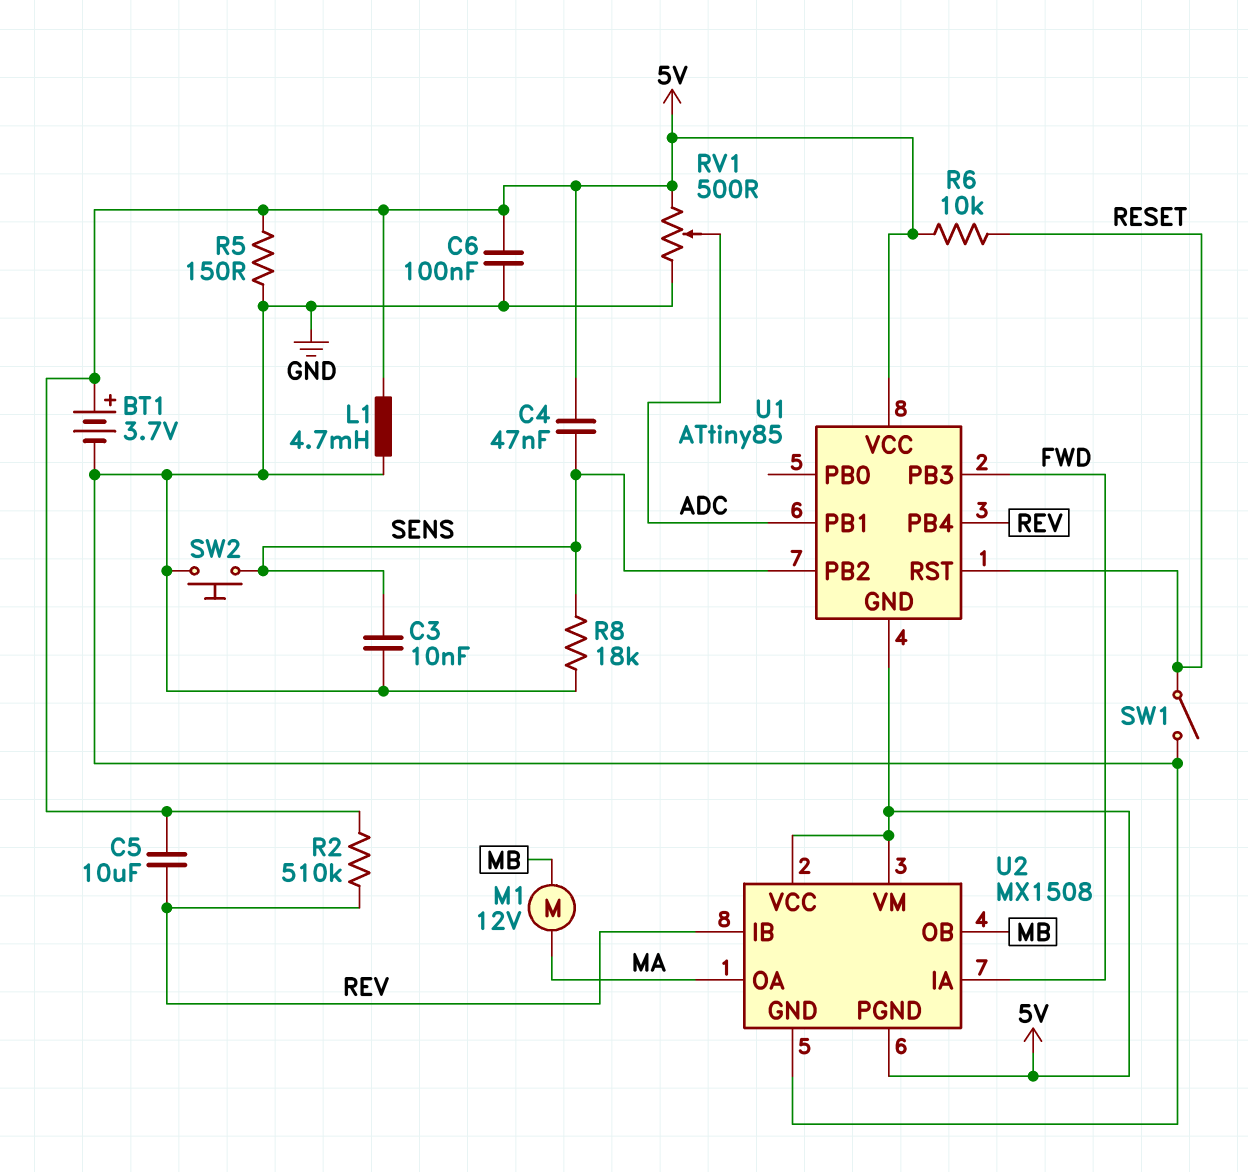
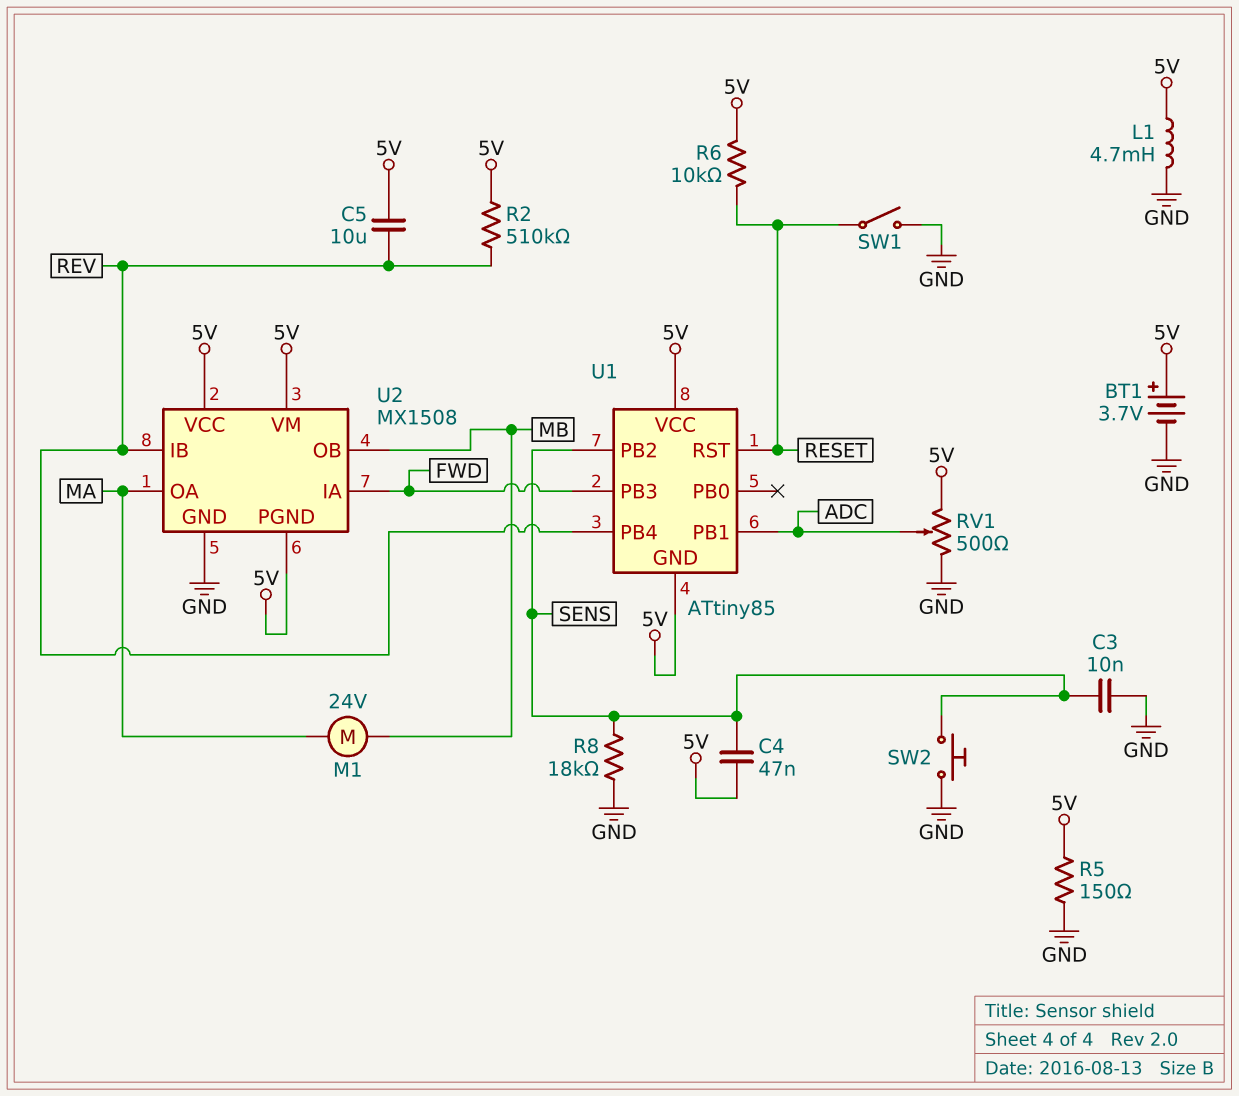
C6: 100nF (5V, GND) -> none
M1: motor 12V (MA, MB) -> motor 24V (MA, MB)

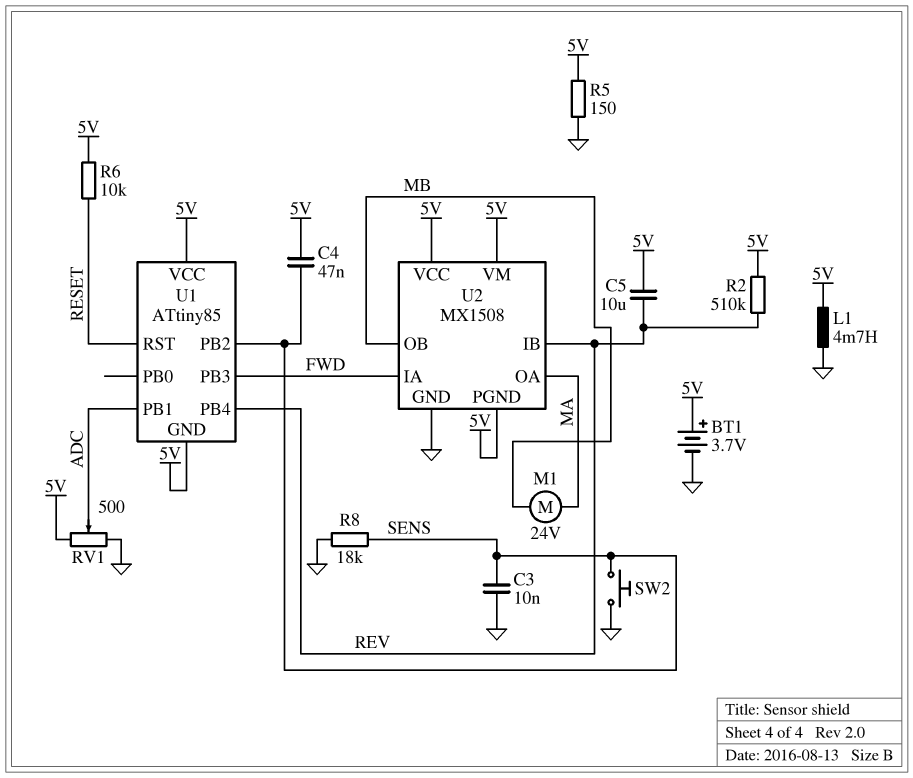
SW1: switch (GND, RESET) -> none

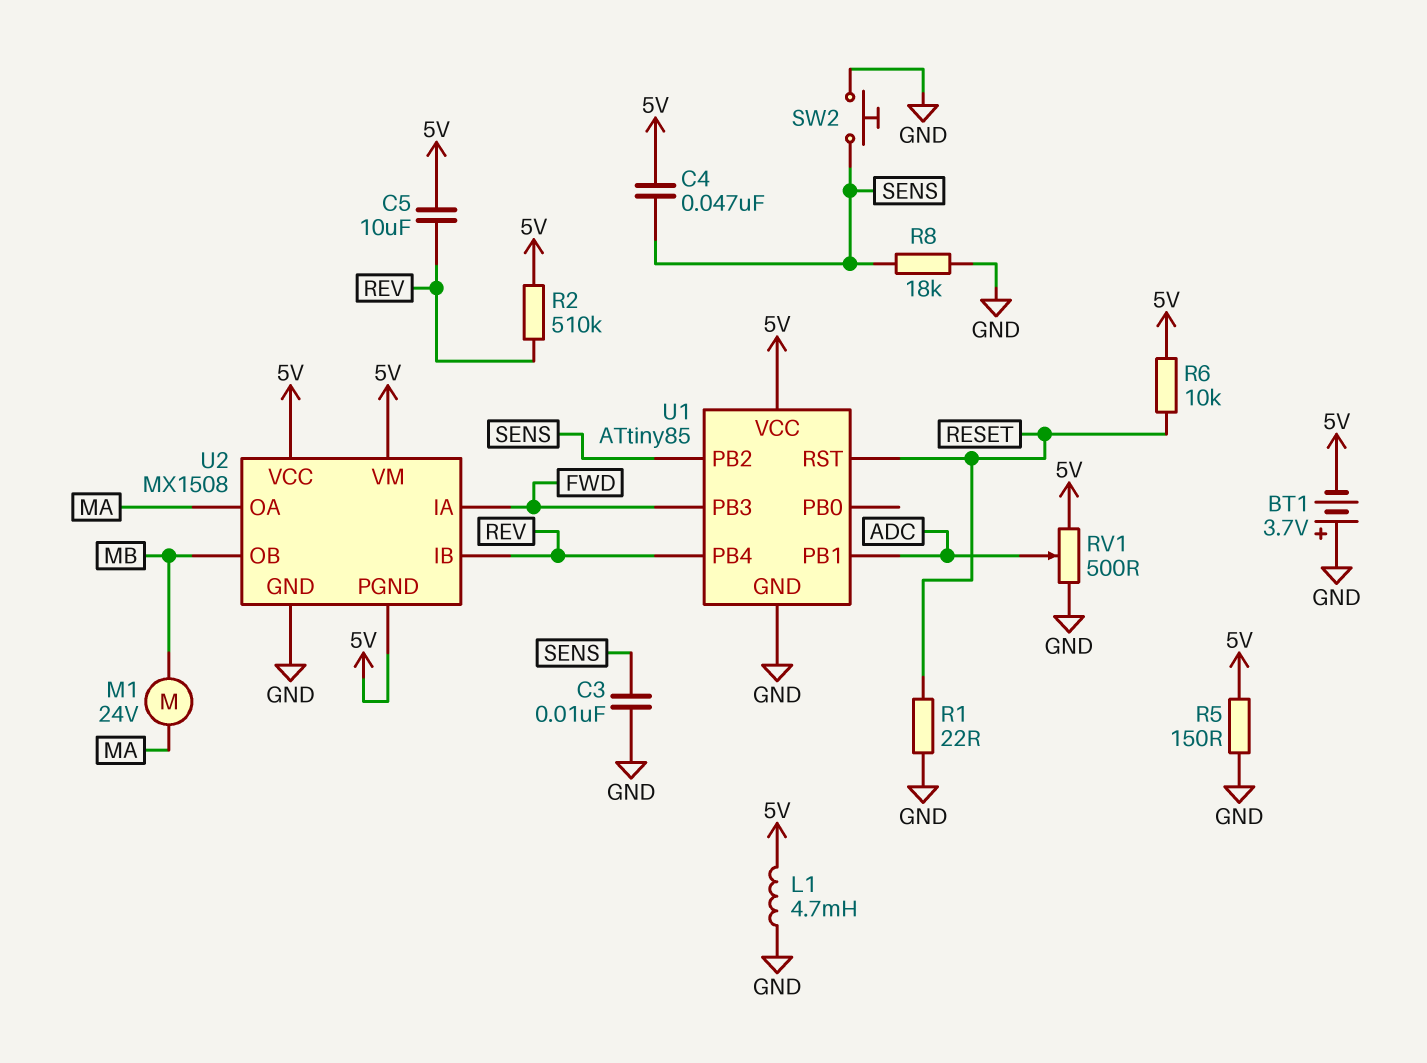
BT1: 3.7V (plus 5V, minus GND) -> 3.7V (plus GND, minus 5V)
R1: none -> 22 (GND, RESET)
U1 pin GND: 5V -> GND

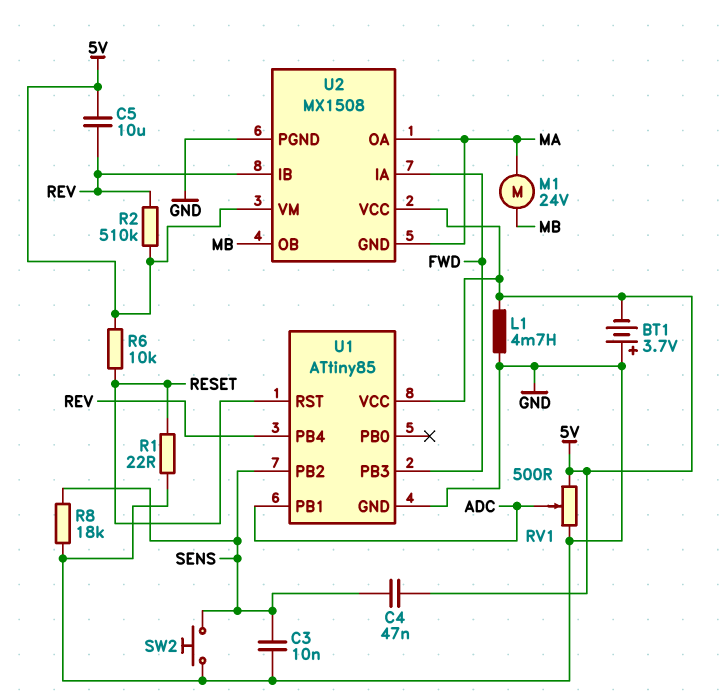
R5: 150 (5V, GND) -> none
U2 pin GND: GND -> MA
U2 pin PGND: 5V -> GND

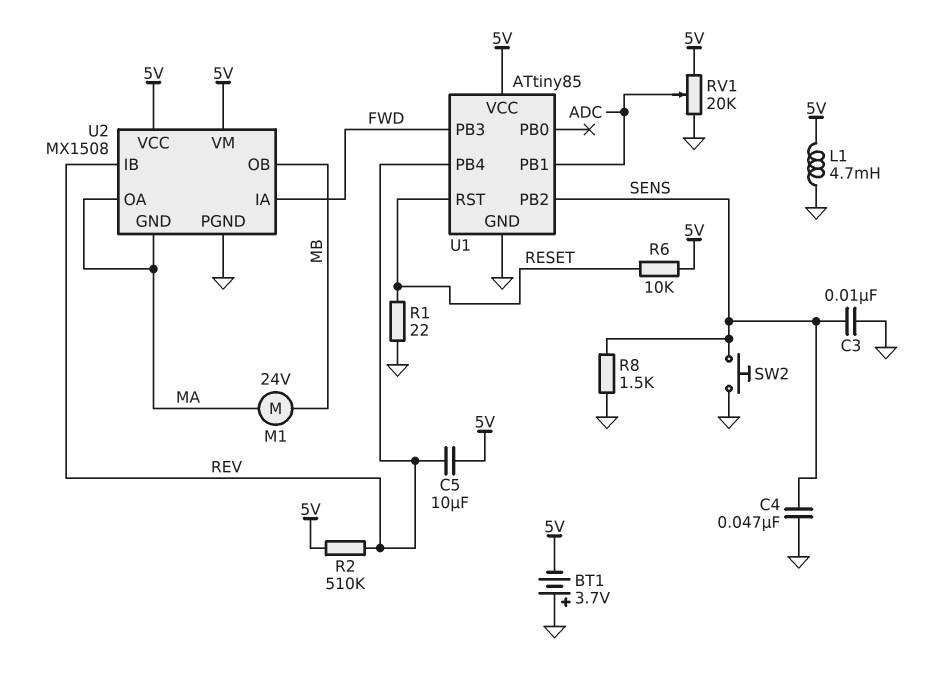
C4: 47nF (5V, SENS) -> 47nF (GND, SENS)
R8: 18k (GND, SENS) -> 1.5k (GND, SENS)
RV1: 500 (5V, GND, wiper ADC) -> 20k (5V, GND, wiper ADC)

